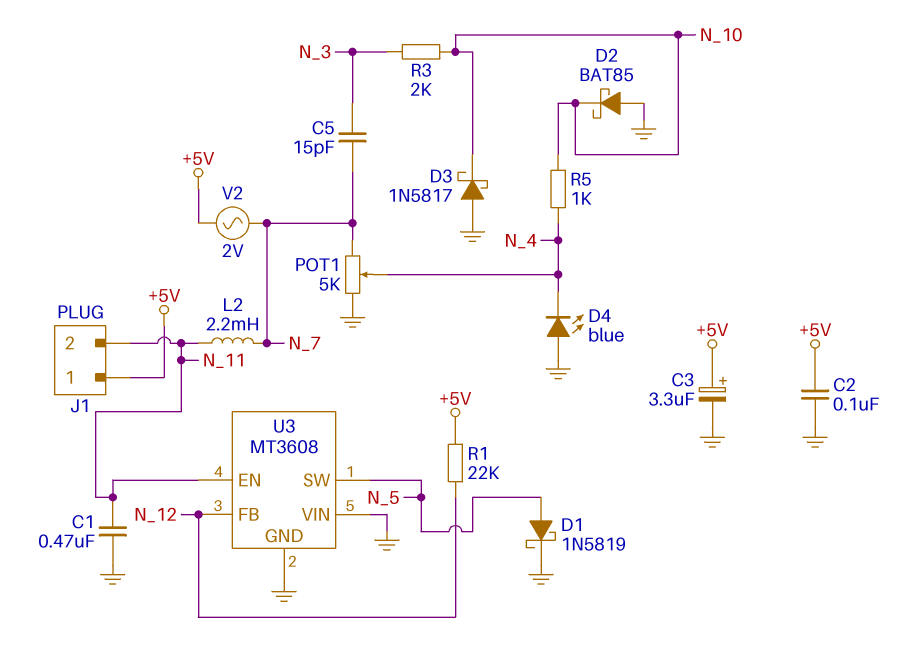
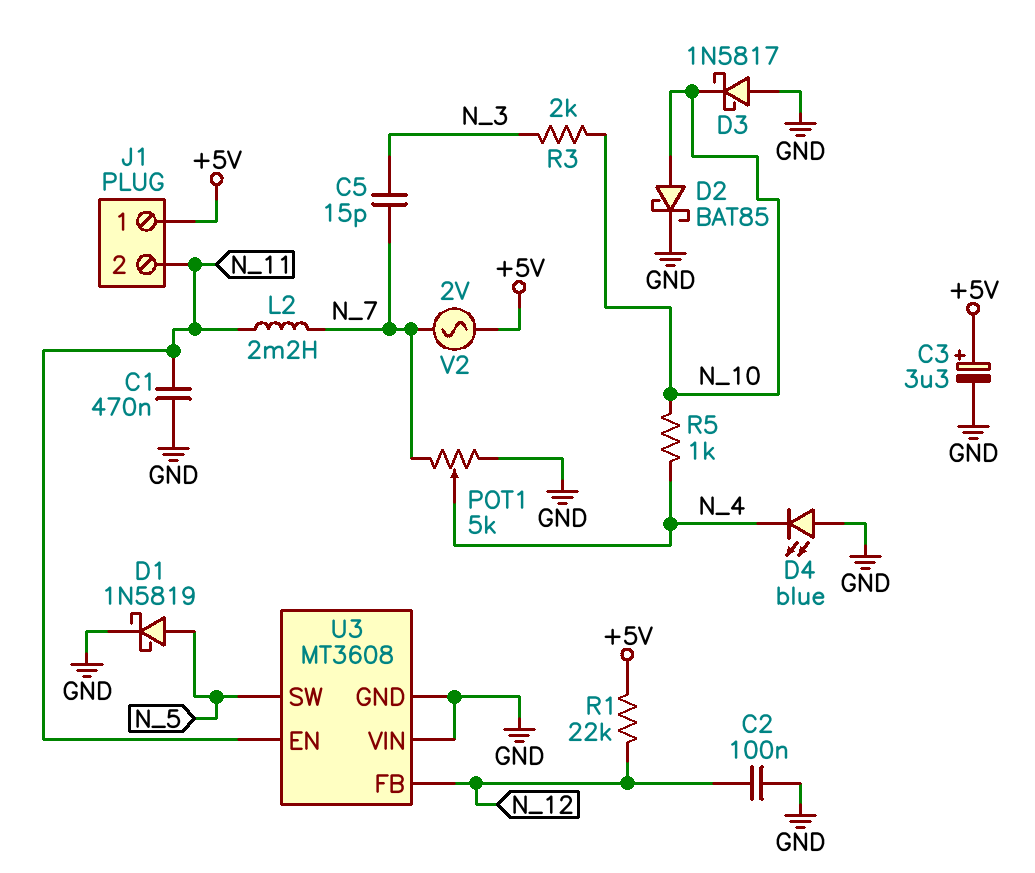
C2: 100nF (+5V, GND) -> 100nF (GND, N_12)
D2: schottky BAT85 (A GND, K N_10) -> schottky BAT85 (A N_10, K GND)

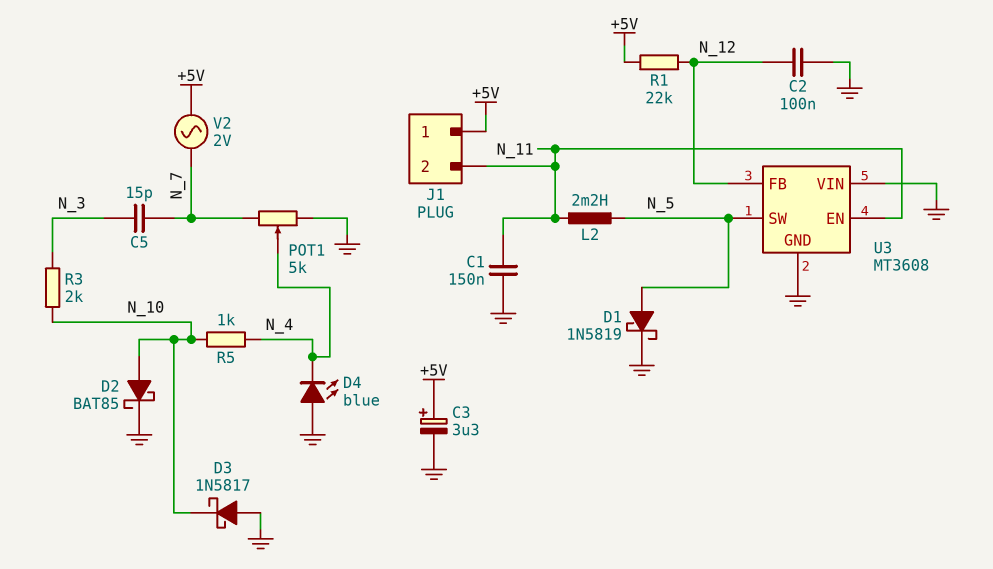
C1: 470nF (GND, N_11) -> 150nF (GND, N_11)
L2: 2.2mH (N_7, N_11) -> 2.2mH (N_5, N_11)

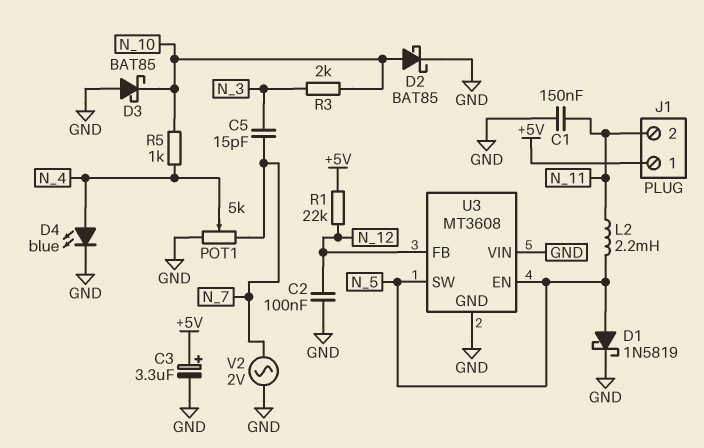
D3: schottky 1N5817 (A GND, K N_10) -> schottky BAT85 (A GND, K N_10)
D4: LED blue (A GND, K N_4) -> LED blue (A N_4, K GND)
U3 pin EN: N_11 -> N_5
V2: AC 2V (+5V, N_7) -> AC 2V (GND, N_7)

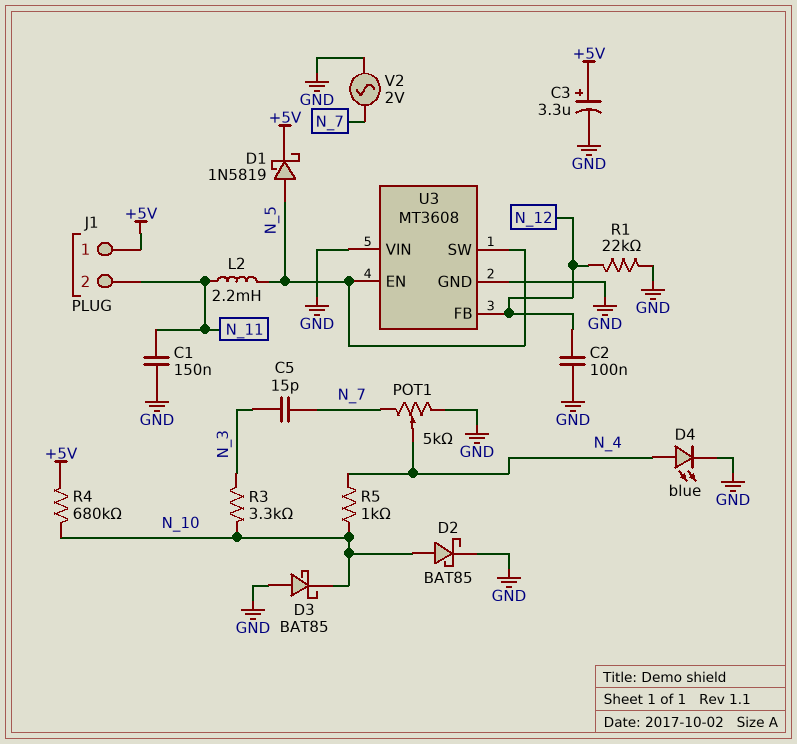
D1: schottky 1N5819 (A N_5, K GND) -> schottky 1N5819 (A N_5, K +5V)
R1: 22k (+5V, N_12) -> 22k (GND, N_12)
R3: 2k (N_3, N_10) -> 3.3k (N_3, N_10)
R4: none -> 680k (+5V, N_10)

